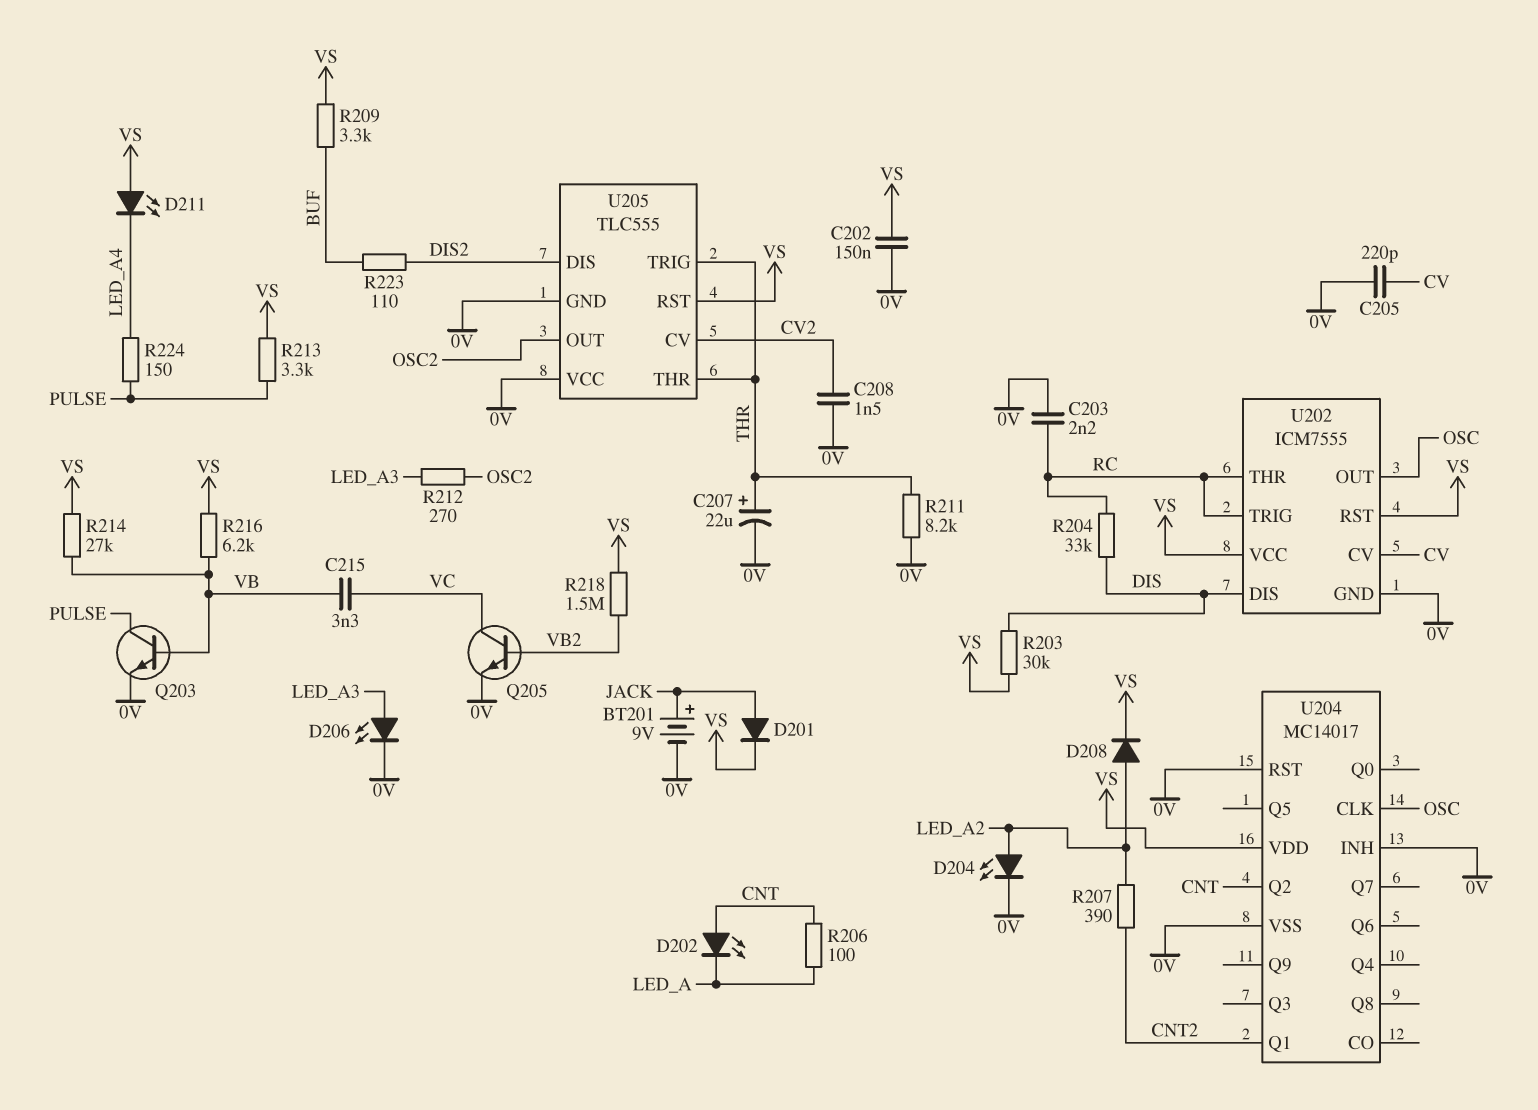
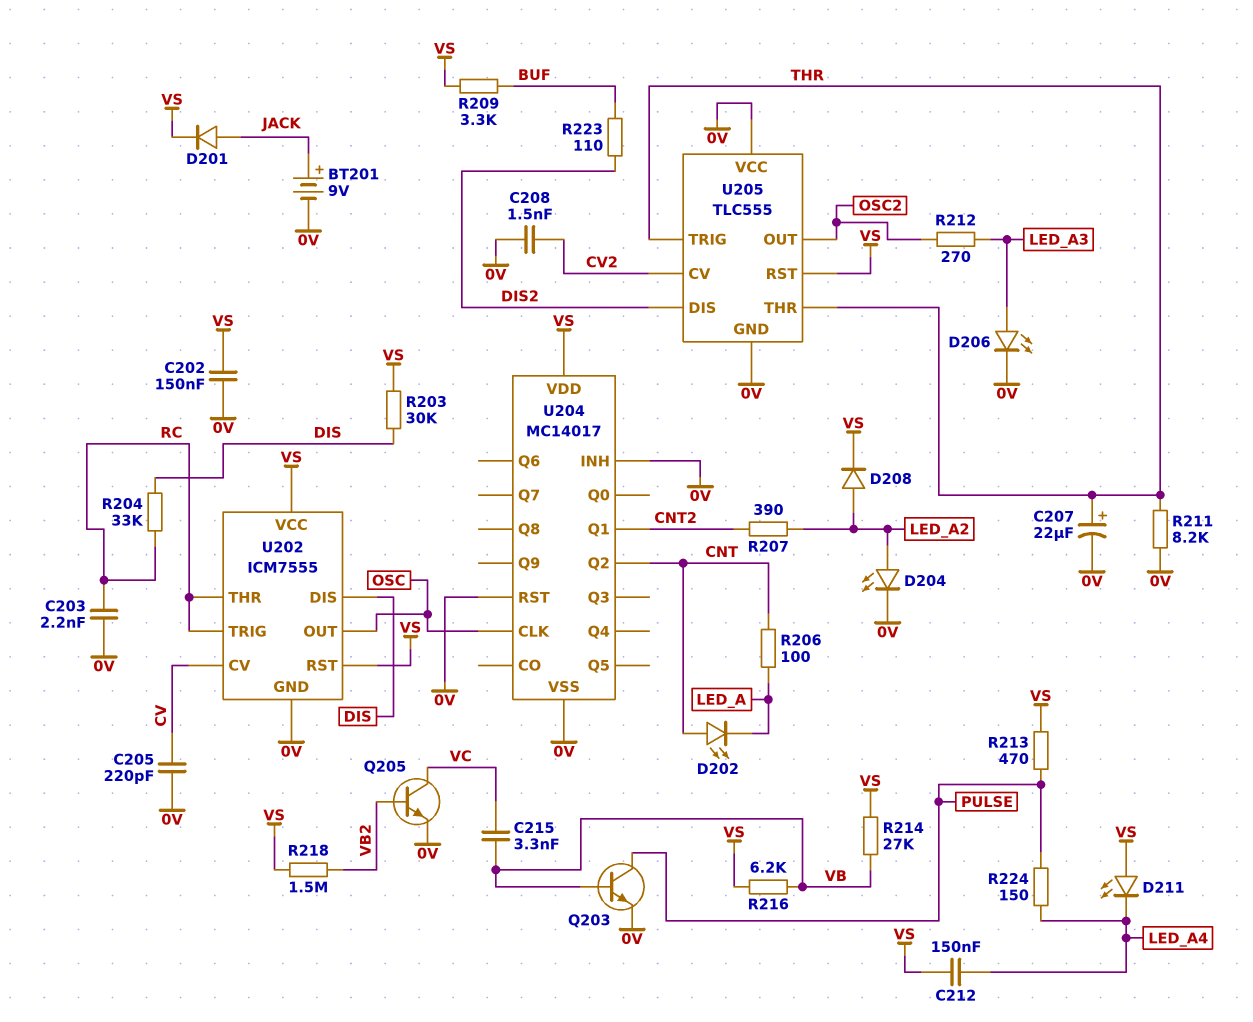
C212: none -> 150nF (LED_A4, VS)
R213: 3.3k (PULSE, VS) -> 470 (PULSE, VS)

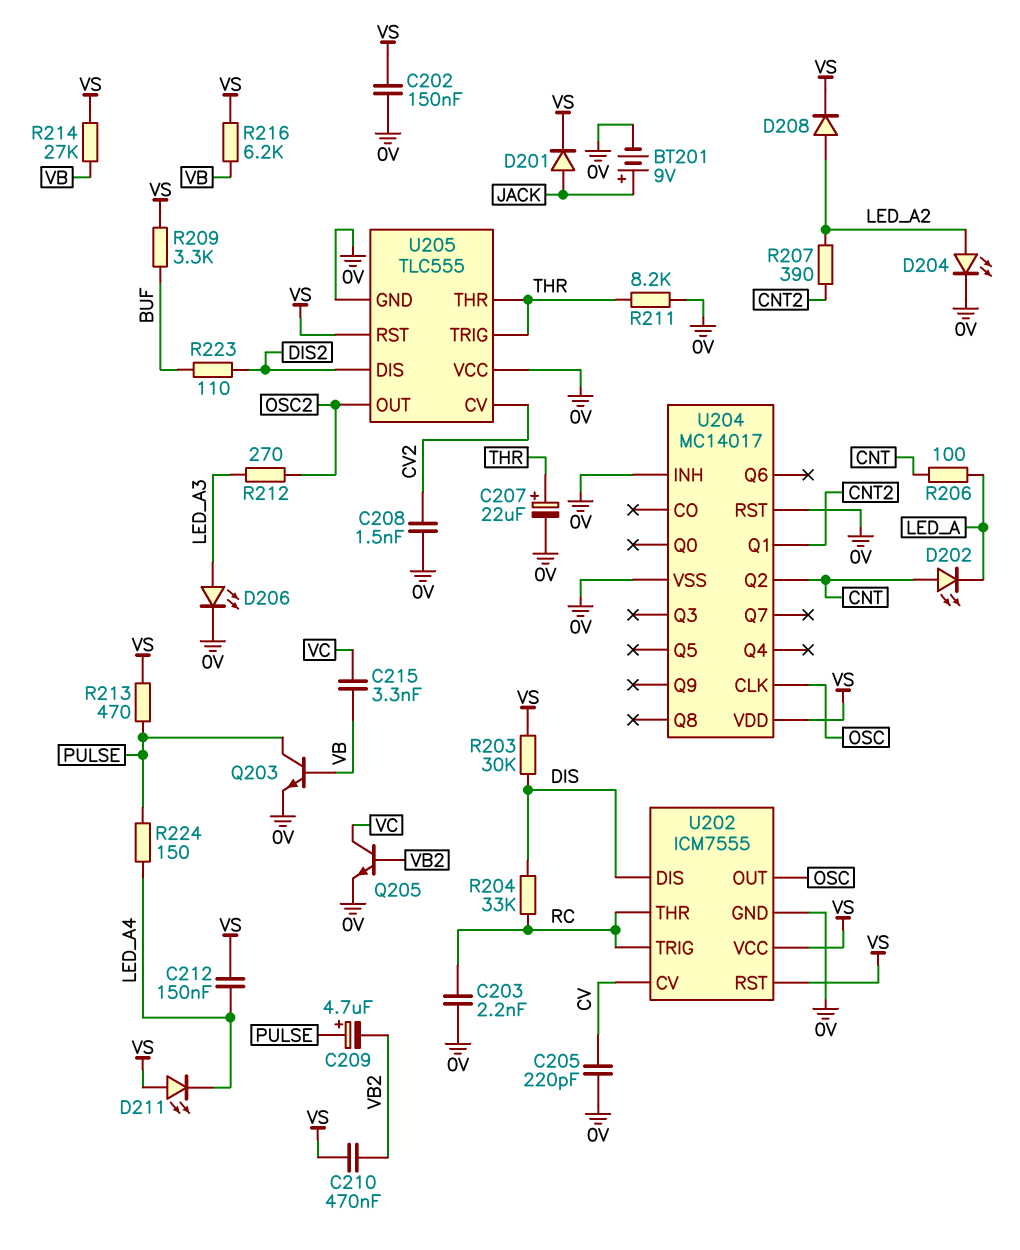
C209: none -> 4.7uF (plus PULSE, minus VB2)
C210: none -> 470nF (VB2, VS)
R218: 1.5M (VB2, VS) -> none

